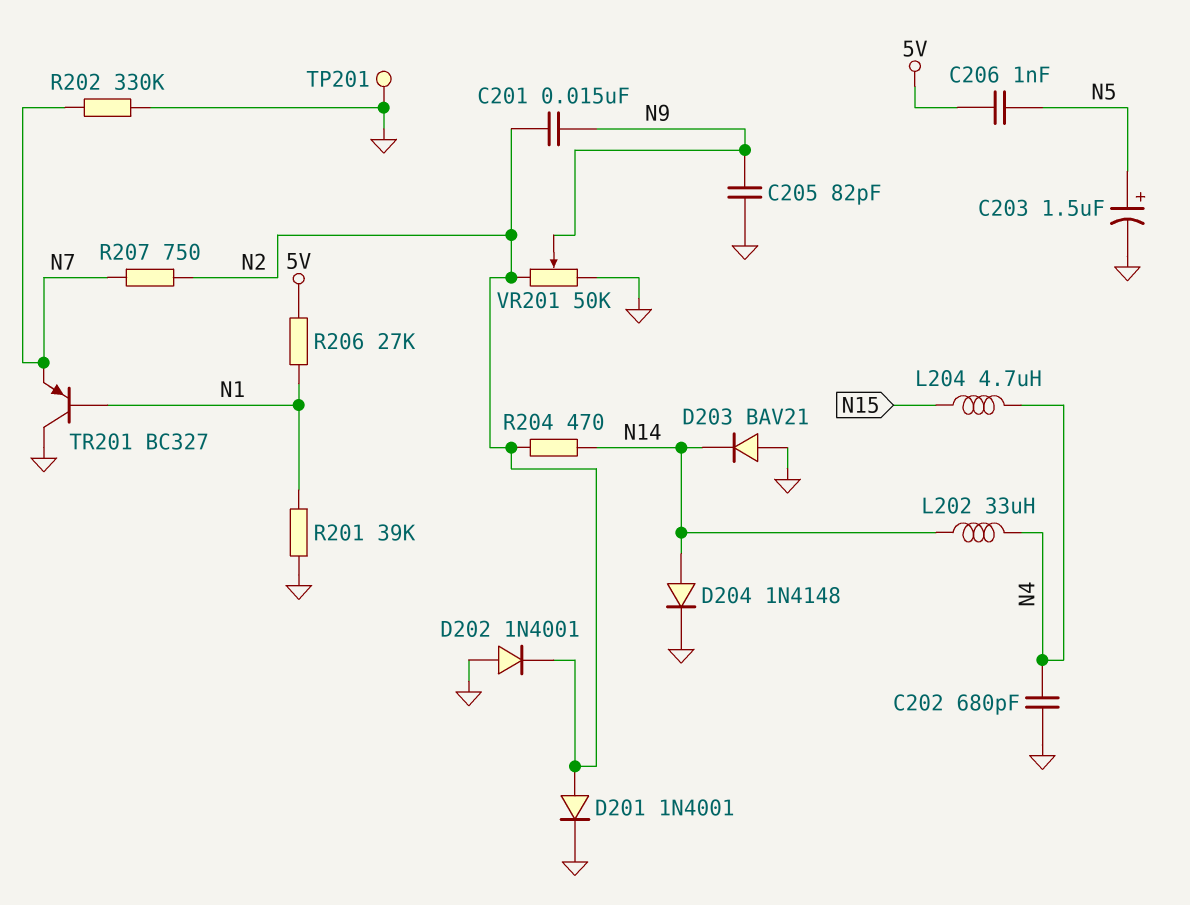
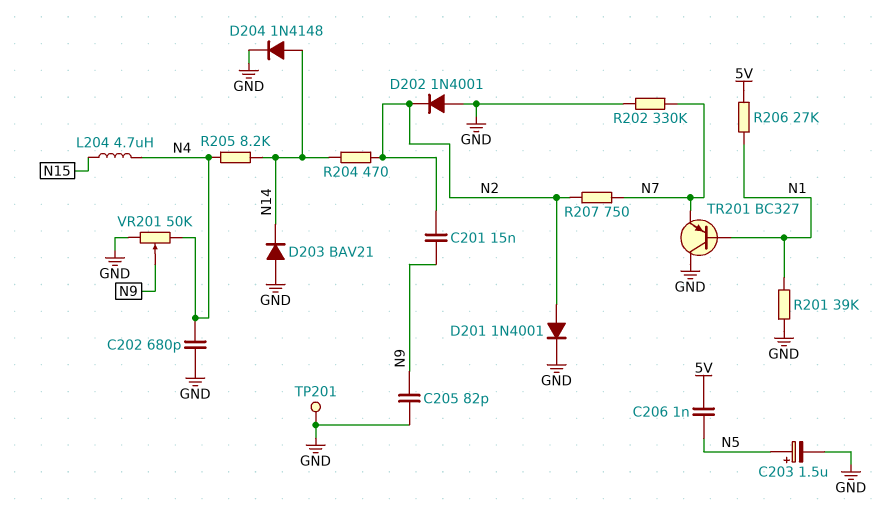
L202: 33uH (N4, N14) -> none
R205: none -> 8.2k (N4, N14)
VR201: 50k (GND, N2, wiper N9) -> 50k (GND, N4, wiper N9)

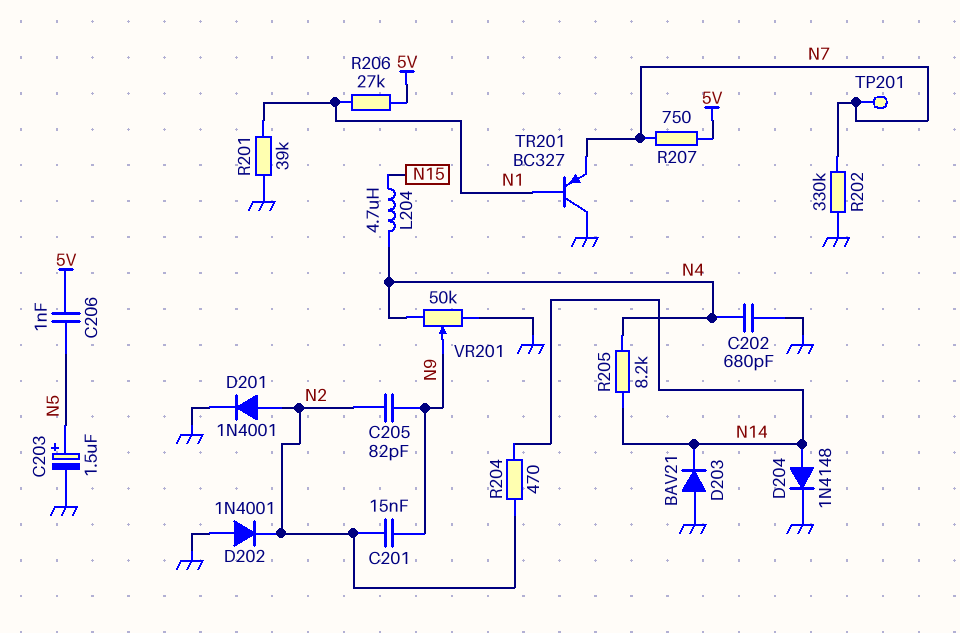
C205: 82pF (GND, N9) -> 82pF (N2, N9)
R207: 750 (N2, N7) -> 750 (5V, N7)
TP201: test point (GND) -> test point (N7)

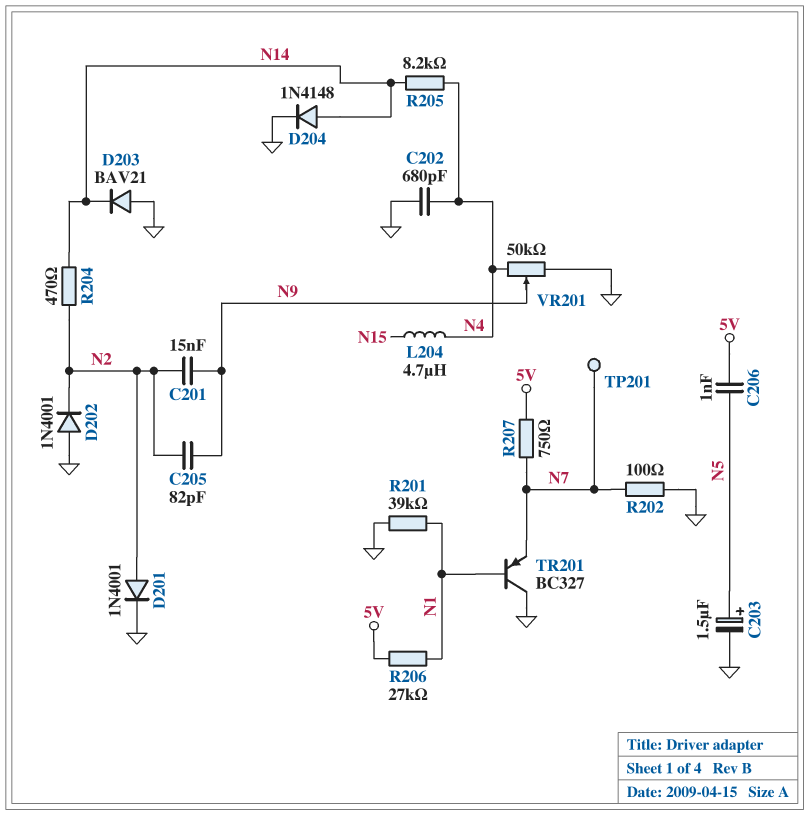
R202: 330k (GND, N7) -> 100 (GND, N7)

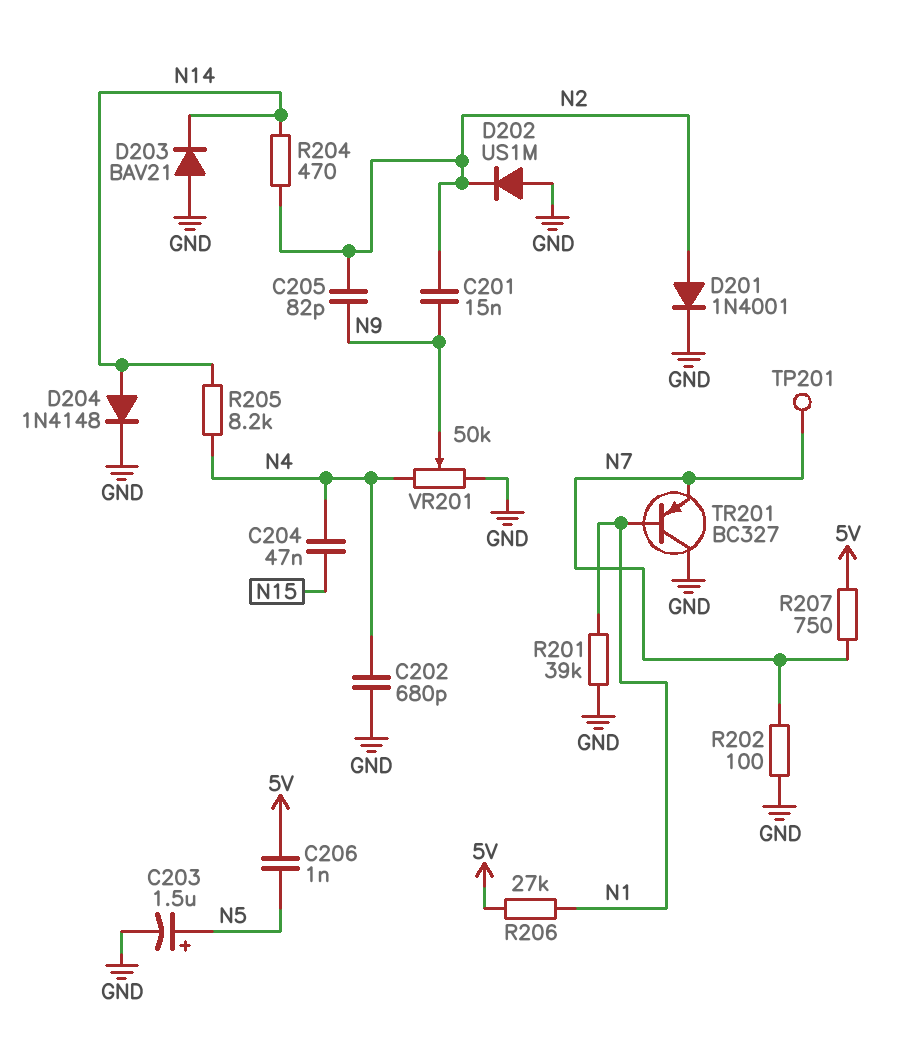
C204: none -> 47nF (N4, N15)
D202: diode 1N4001 (A GND, K N2) -> diode US1M (A GND, K N2)
L204: 4.7uH (N4, N15) -> none

